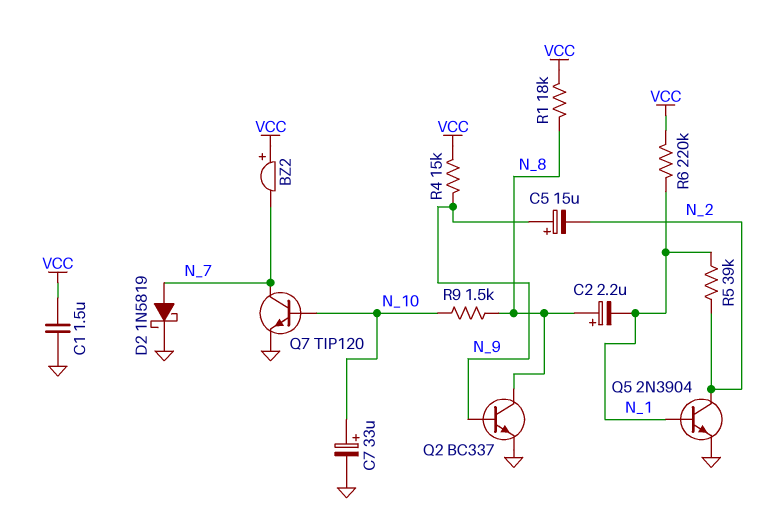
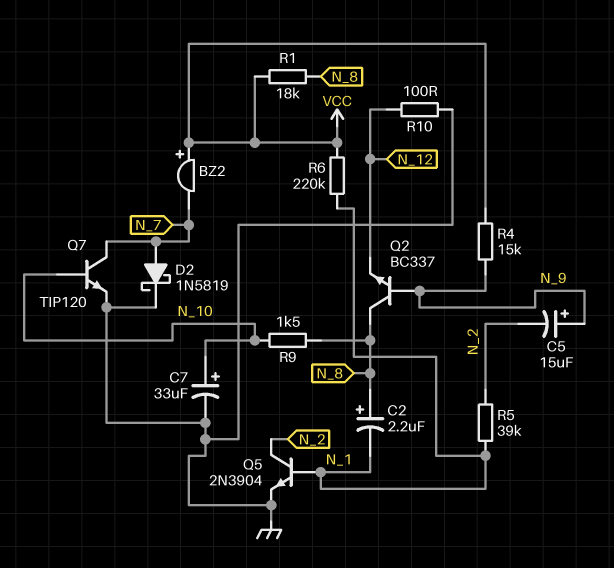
C1: 1.5uF (GND, VCC) -> none
Q2: NPN BC337 (B N_9, C N_8, E GND) -> NPN BC337 (B N_9, C N_8, E N_12)
R10: none -> 100 (GND, N_12)

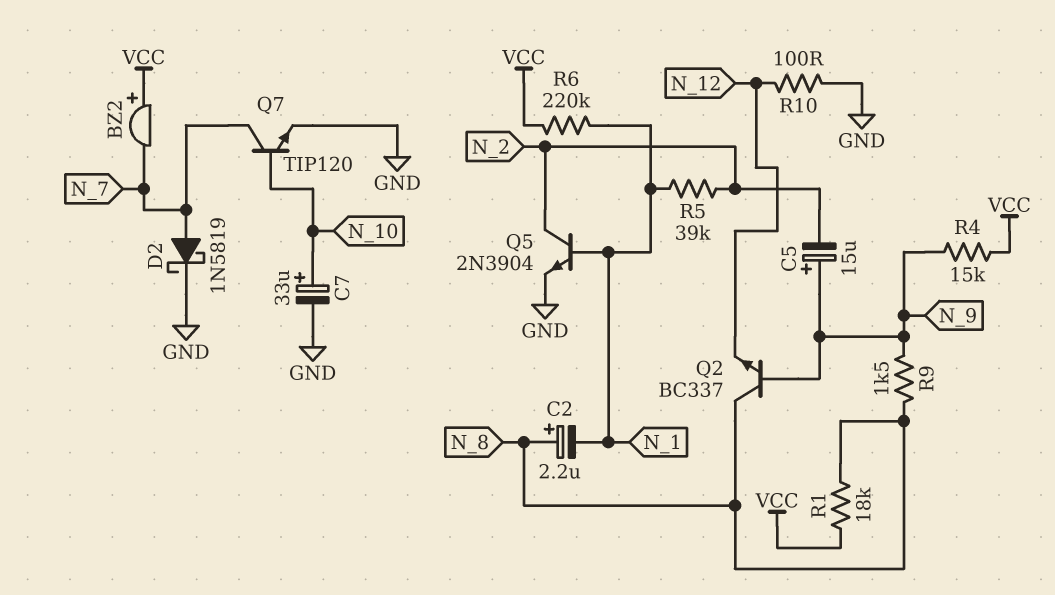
R9: 1.5k (N_8, N_10) -> 1.5k (N_8, N_9)

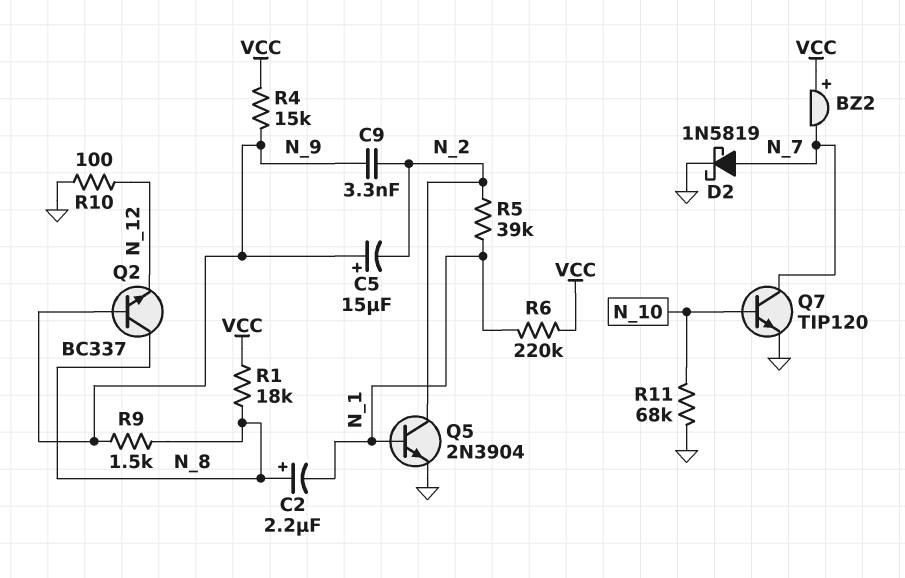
C7: 33uF (plus N_10, minus GND) -> none
C9: none -> 3.3nF (N_2, N_9)
R11: none -> 68k (GND, N_10)

